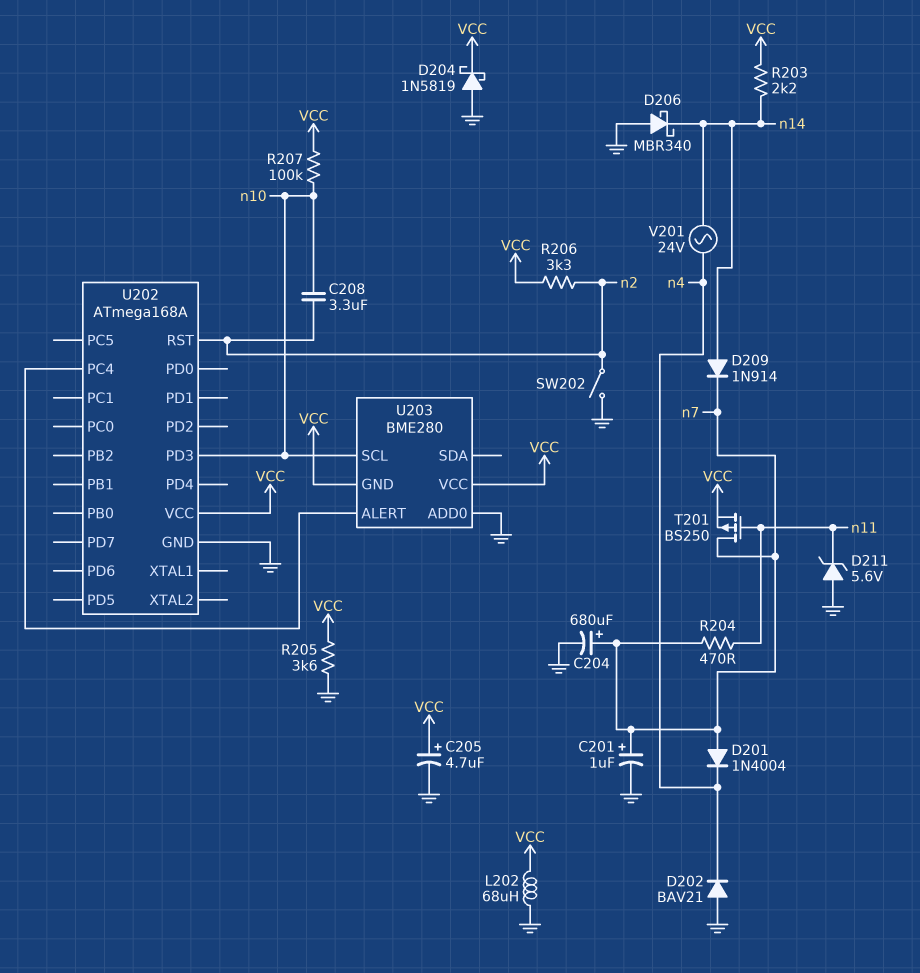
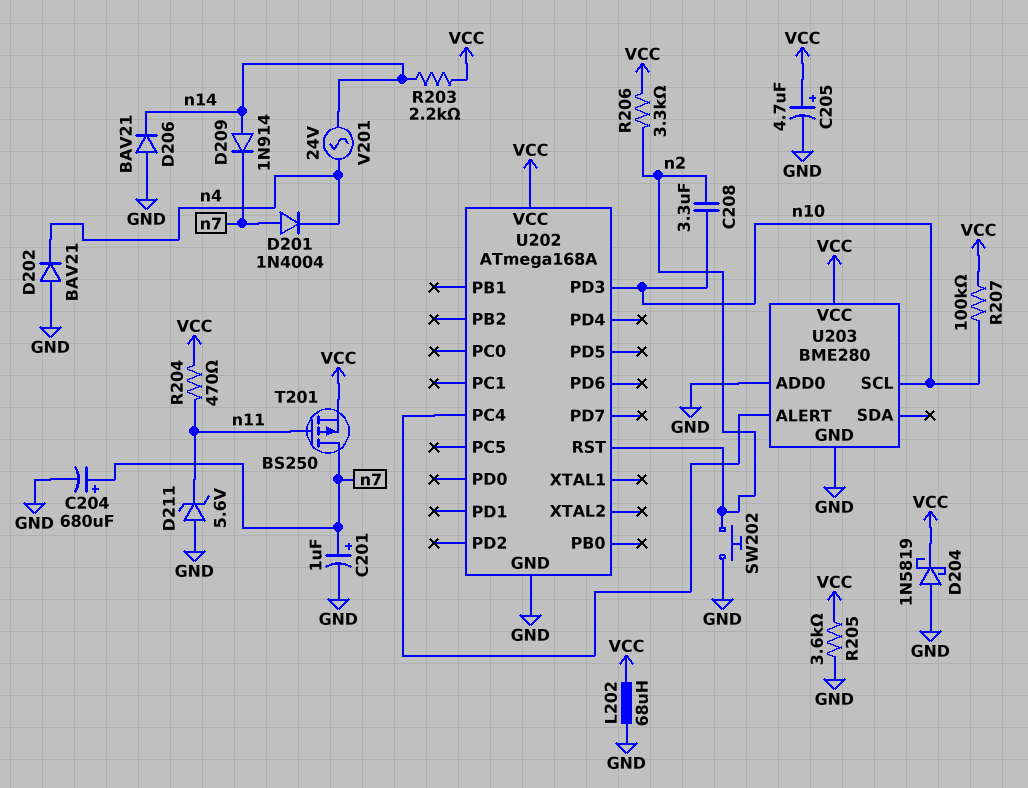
D206: schottky MBR340 (A GND, K n14) -> diode BAV21 (A GND, K n14)
R204: 470 (n7, n11) -> 470 (VCC, n11)
SW202: switch (GND, n2) -> button (GND, n2)
U203 pin GND: VCC -> GND

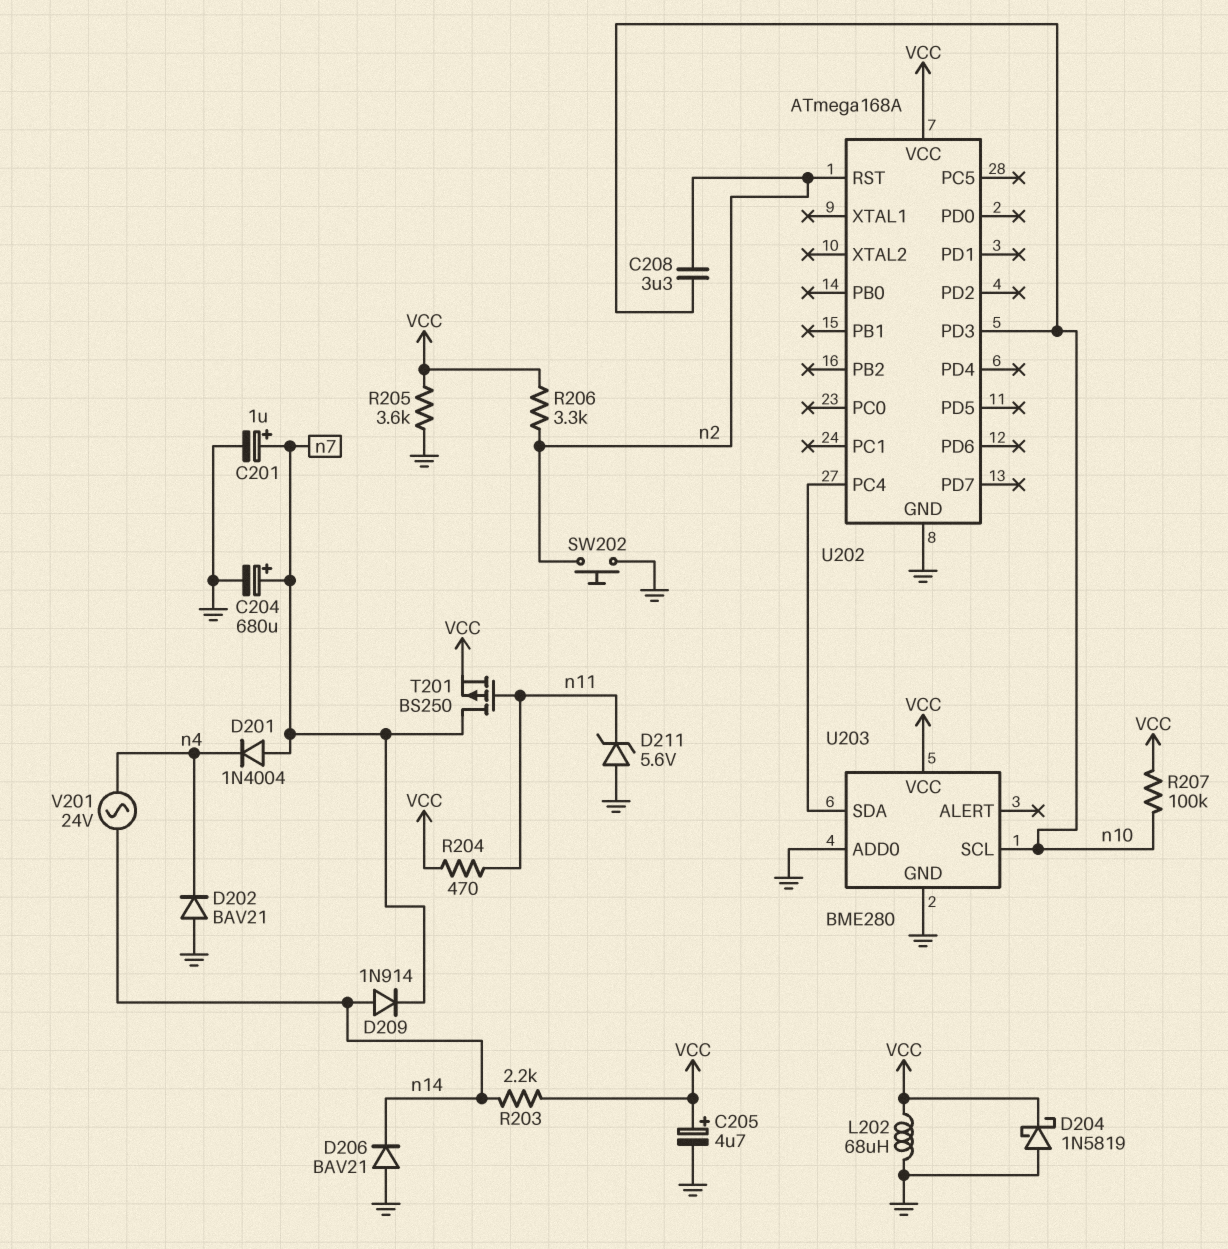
U203 pin ALERT: U202/PC4 -> none
U203 pin SDA: none -> U202/PC4

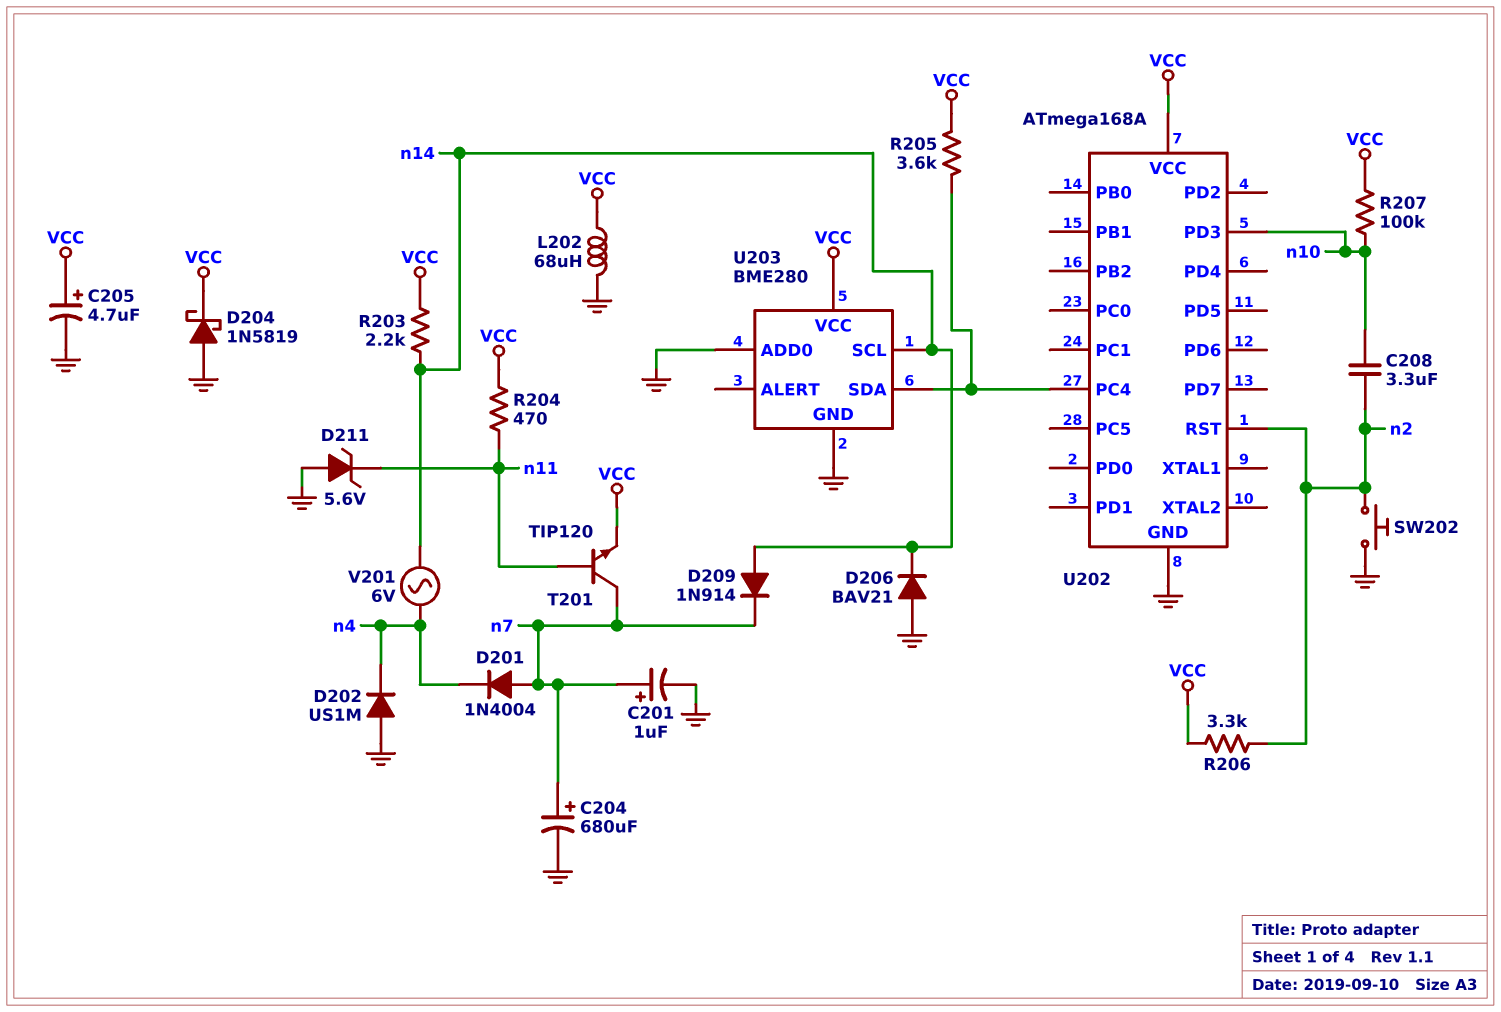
D202: diode BAV21 (A GND, K n4) -> diode US1M (A GND, K n4)
R205: 3.6k (GND, VCC) -> 3.6k (U202/PC4, VCC)
T201: PMOS BS250 (G n11, D n7, S VCC) -> NPN TIP120 (B n11, C n7, E VCC)
U203 pin SCL: n10 -> n14
V201: AC 24V (n4, n14) -> AC 6V (n4, n14)

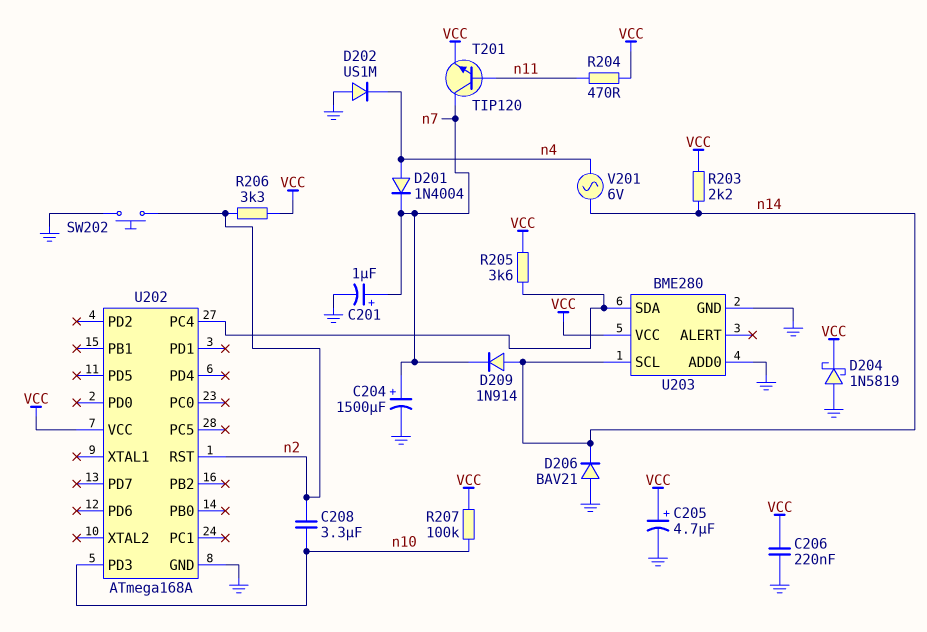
C204: 680uF (plus n7, minus GND) -> 1500uF (plus n7, minus GND)
C206: none -> 220nF (GND, VCC)
D201: diode 1N4004 (A n7, K n4) -> diode 1N4004 (A n4, K n7)
D211: zener 5.6V (A GND, K n11) -> none
L202: 68uH (GND, VCC) -> none

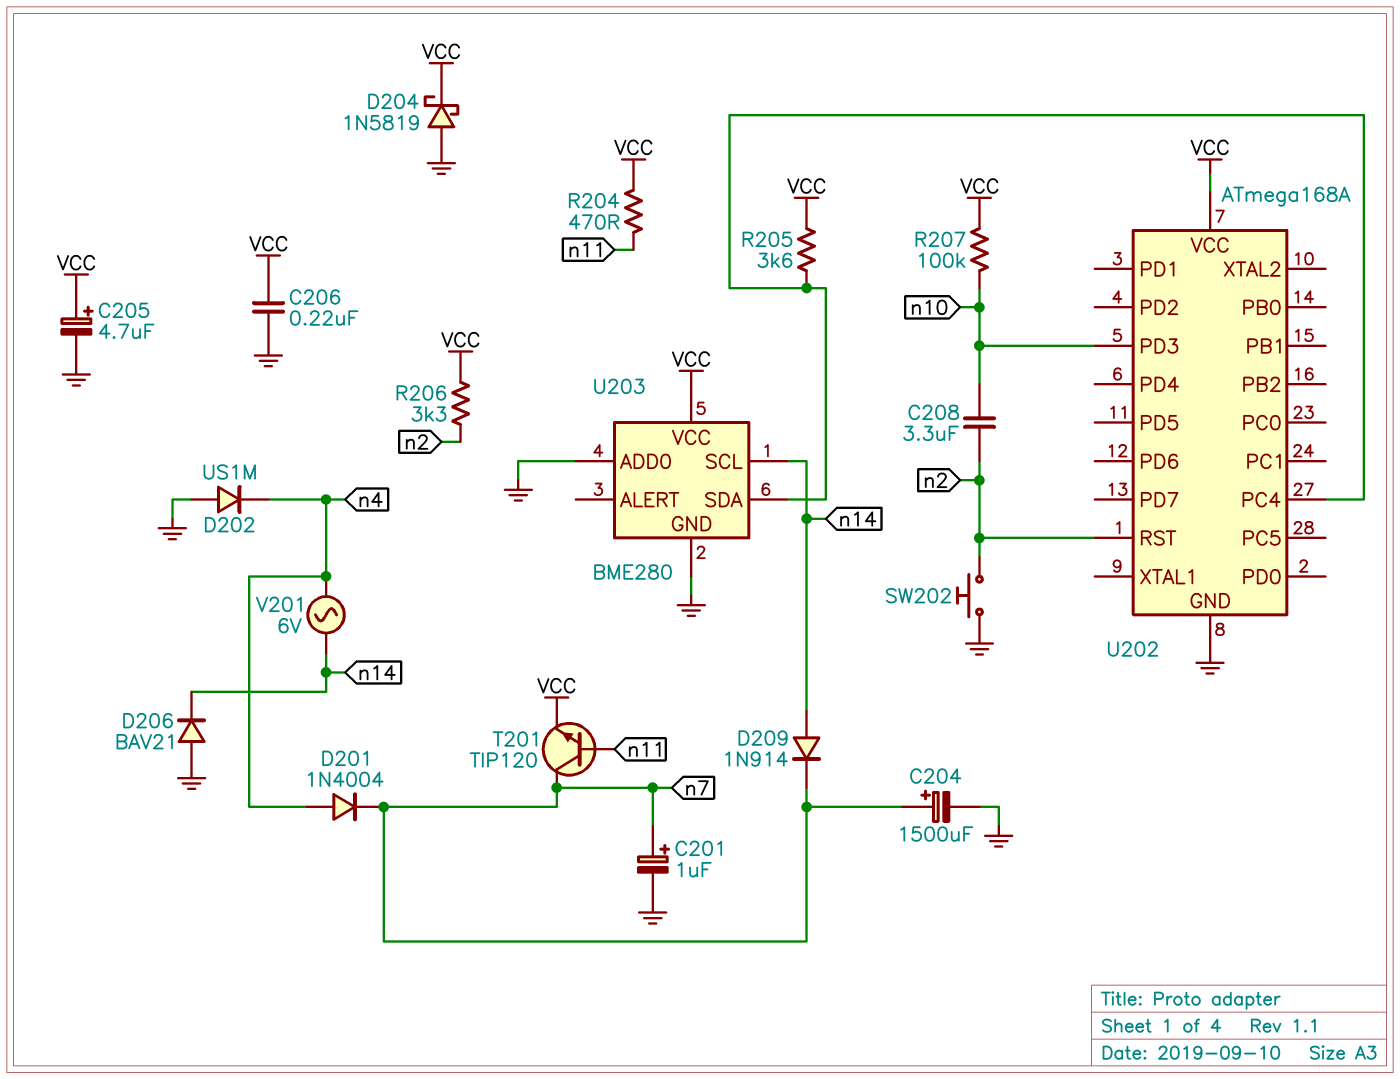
R203: 2.2k (VCC, n14) -> none

